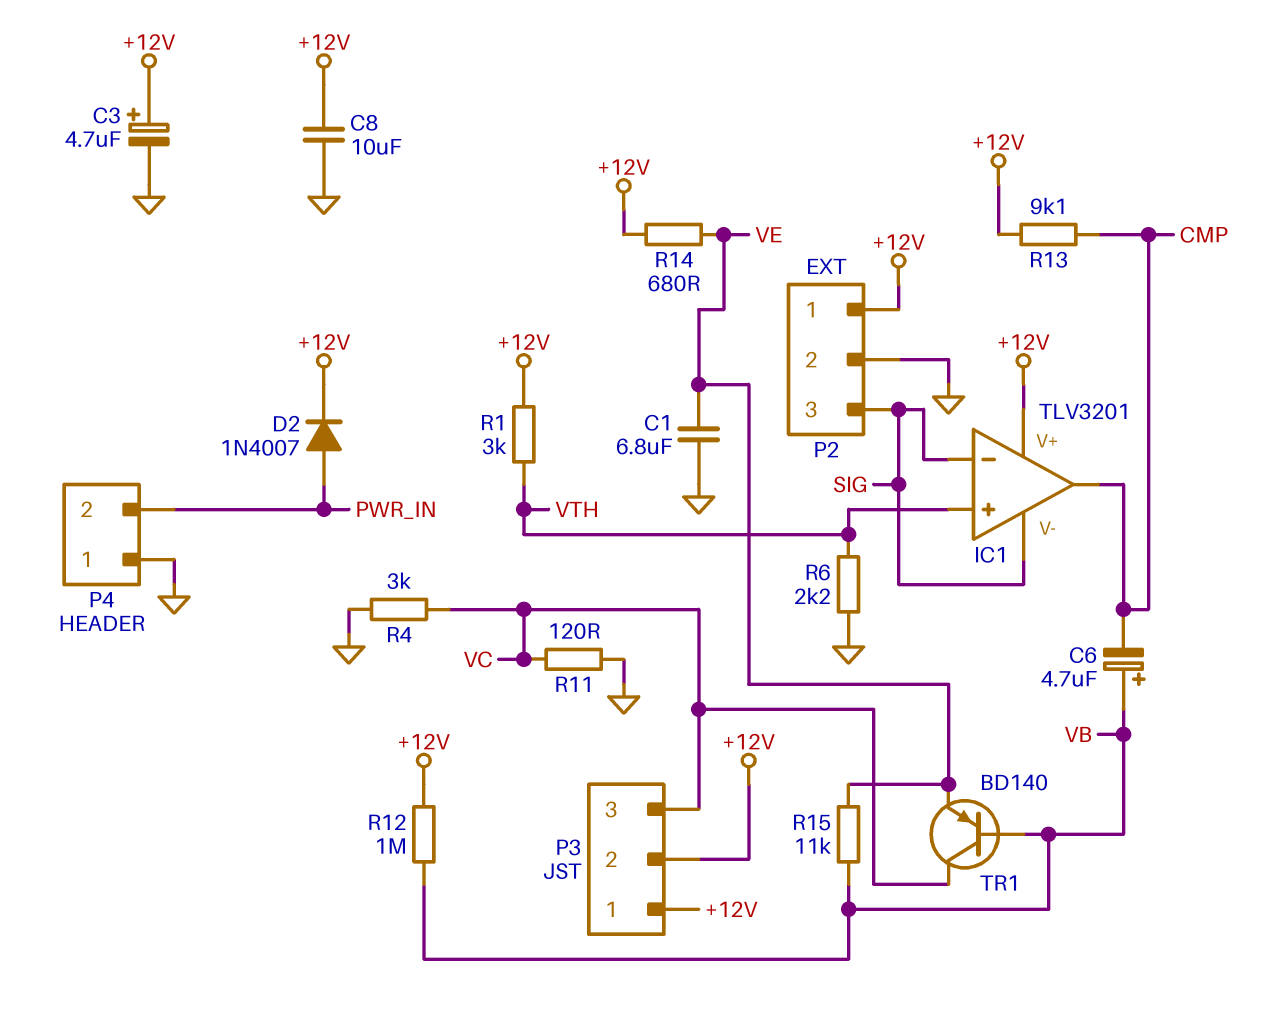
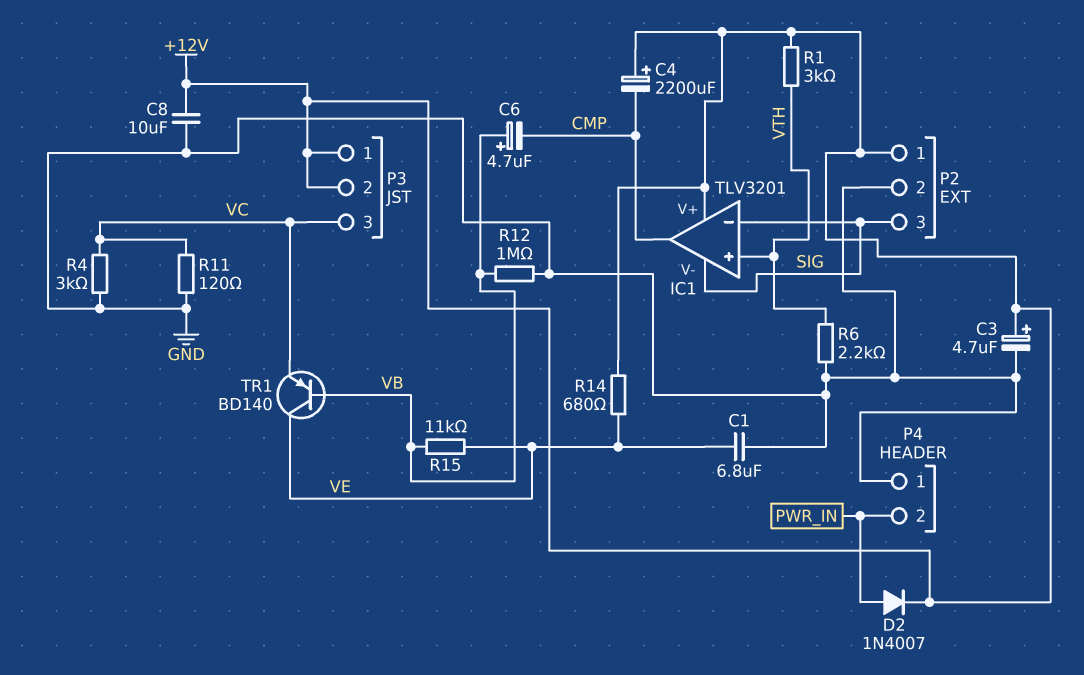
C4: none -> 2200uF (plus +12V, minus CMP)
R12: 1M (+12V, VB) -> 1M (GND, VB)
R13: 9.1k (+12V, CMP) -> none
TR1: PNP BD140 (B VB, C VC, E VE) -> PNP BD140 (B VB, C VE, E VC)

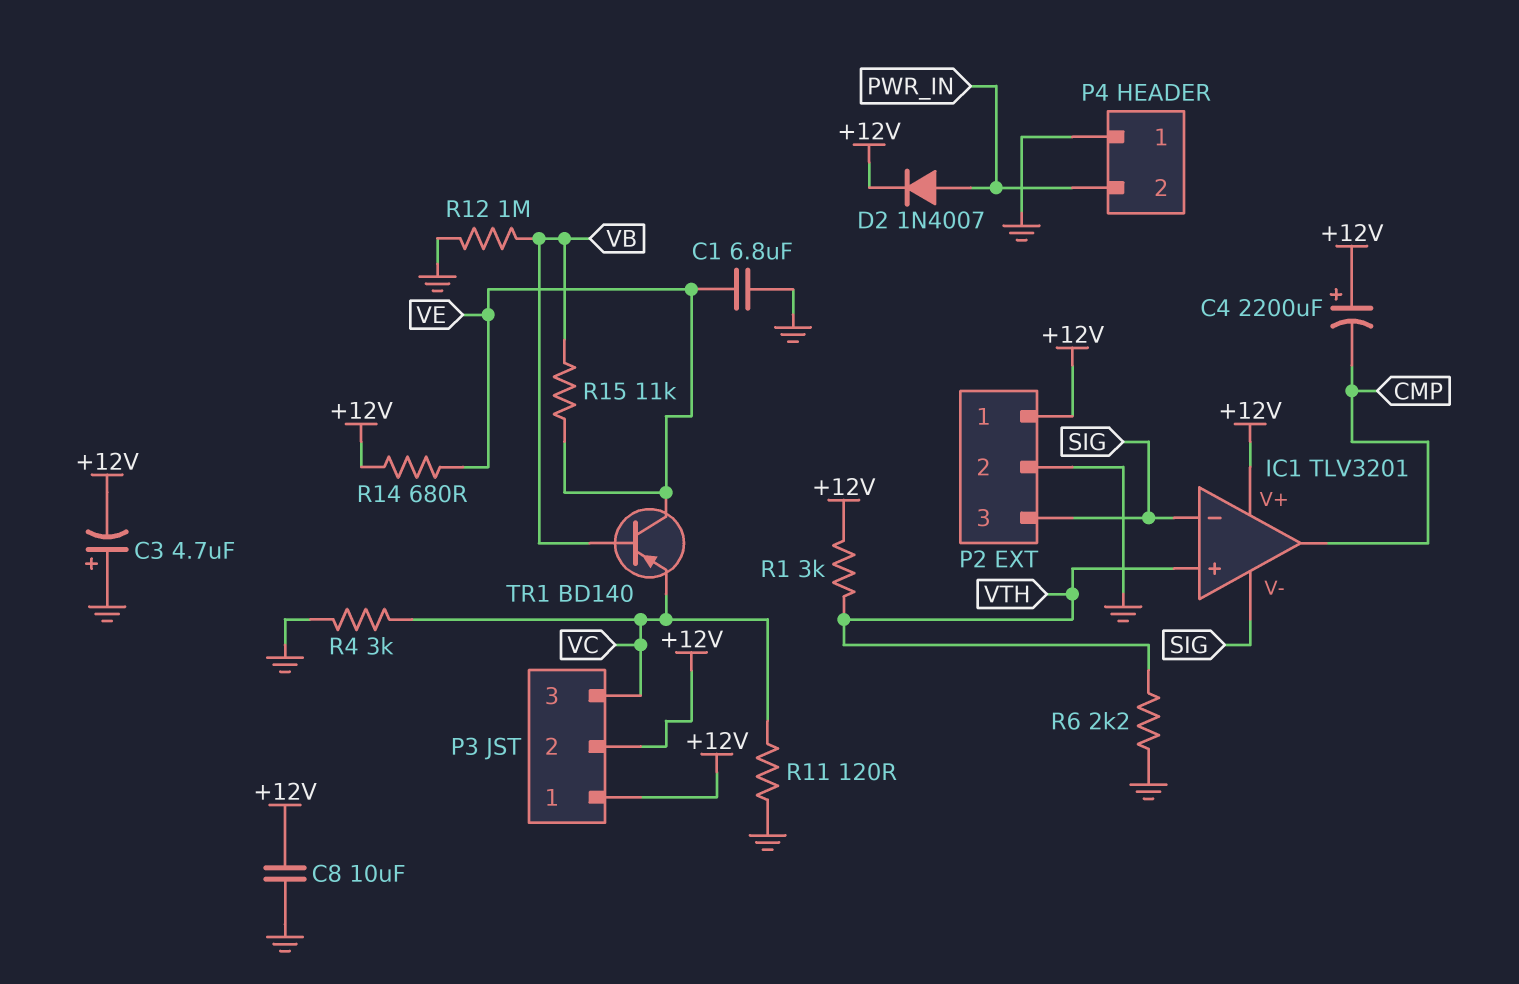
C3: 4.7uF (plus +12V, minus GND) -> 4.7uF (plus GND, minus +12V)
C6: 4.7uF (plus VB, minus CMP) -> none

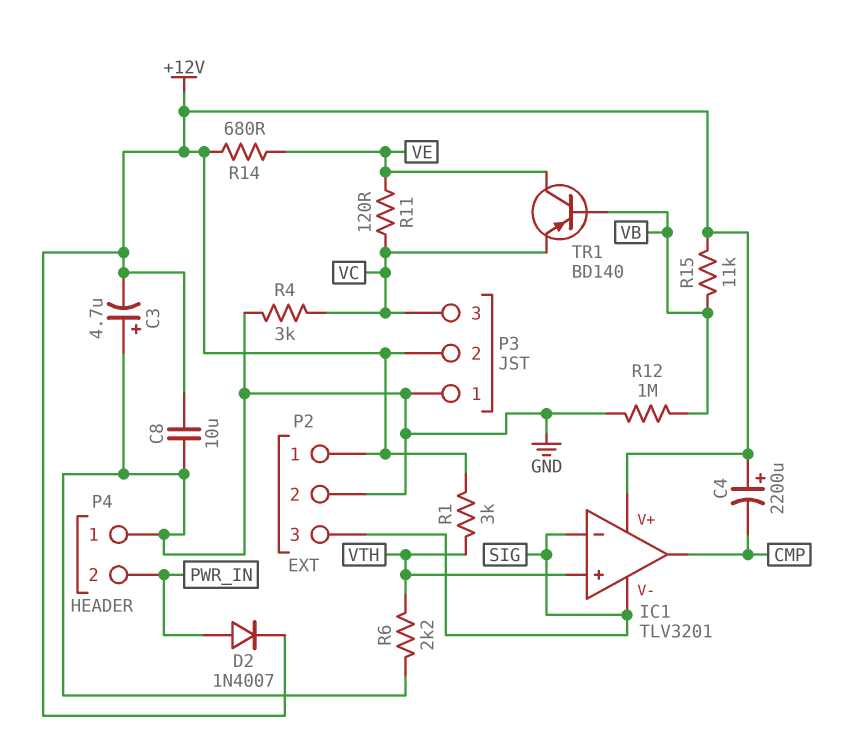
C1: 6.8uF (GND, VE) -> none
P3 pin 1: +12V -> GND
R11: 120 (GND, VC) -> 120 (VC, VE)
R15: 11k (VB, VE) -> 11k (+12V, VB)

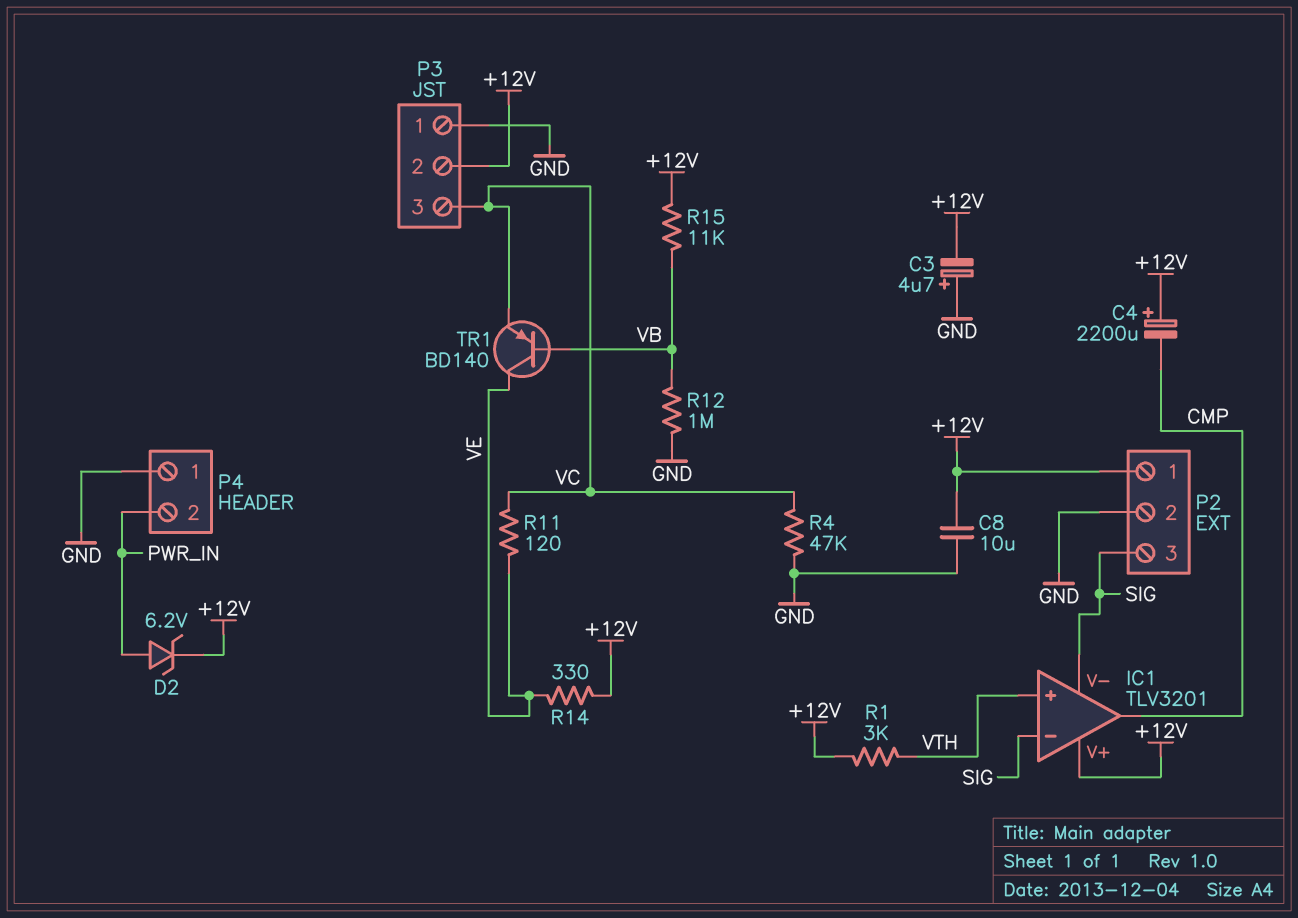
D2: diode 1N4007 (A PWR_IN, K +12V) -> zener 6.2V (A PWR_IN, K +12V)
R4: 3k (GND, VC) -> 47k (GND, VC)
R6: 2.2k (GND, VTH) -> none
R14: 680 (+12V, VE) -> 330 (+12V, VE)

